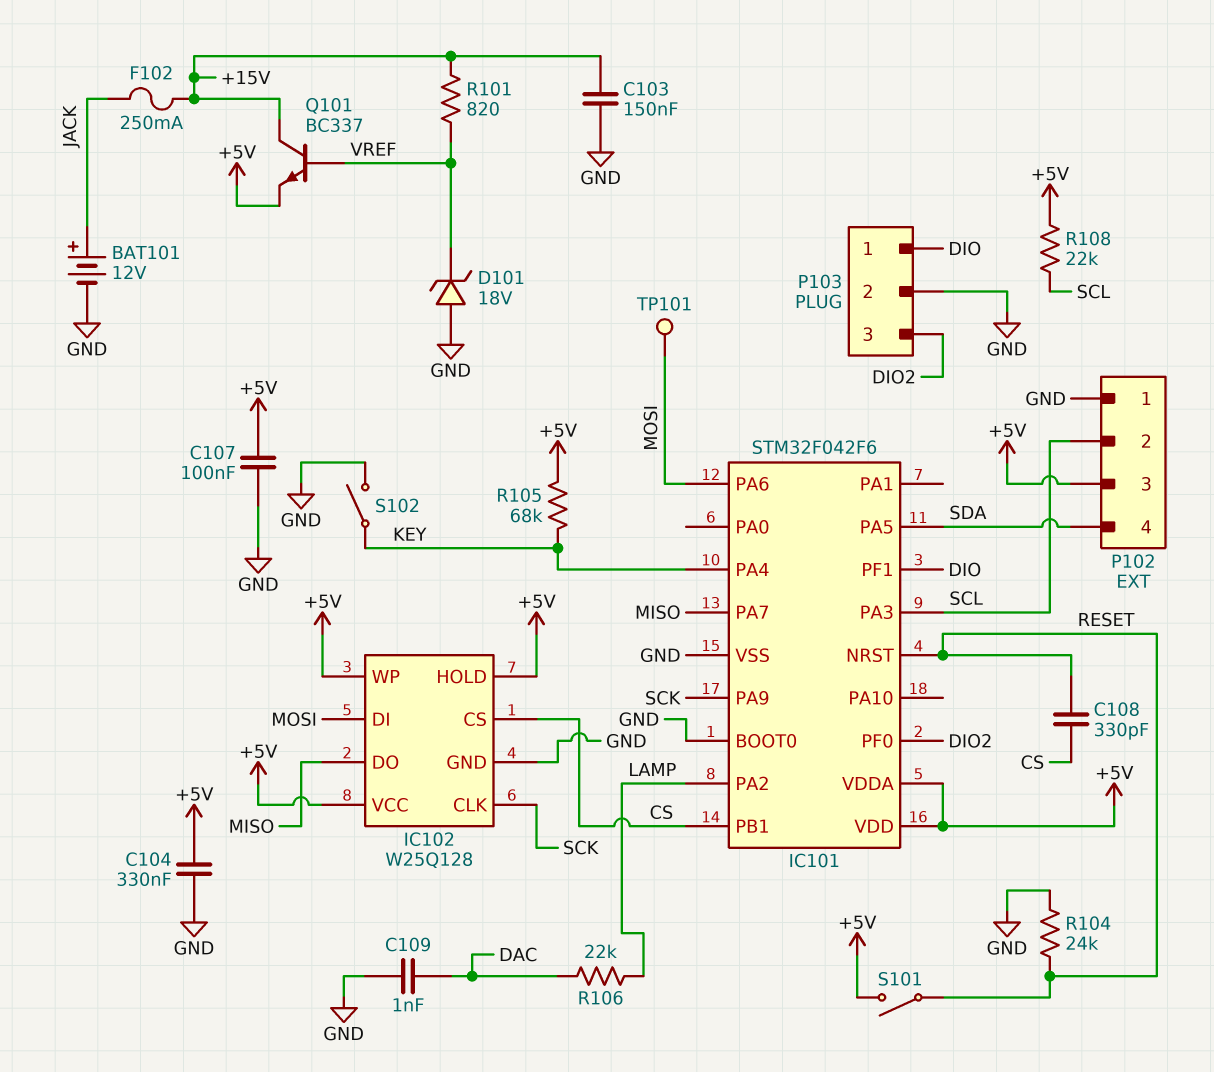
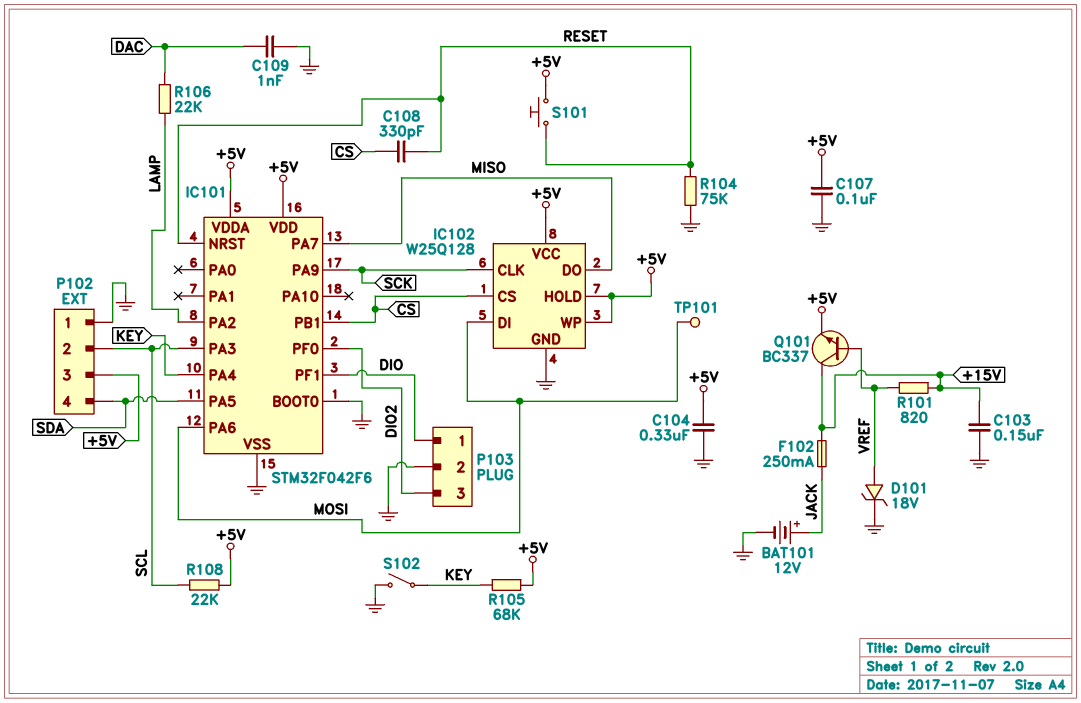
D101: zener 18V (A GND, K VREF) -> zener 18V (A VREF, K GND)
R104: 24k (GND, RESET) -> 75k (GND, RESET)
S101: switch (+5V, RESET) -> button (+5V, RESET)

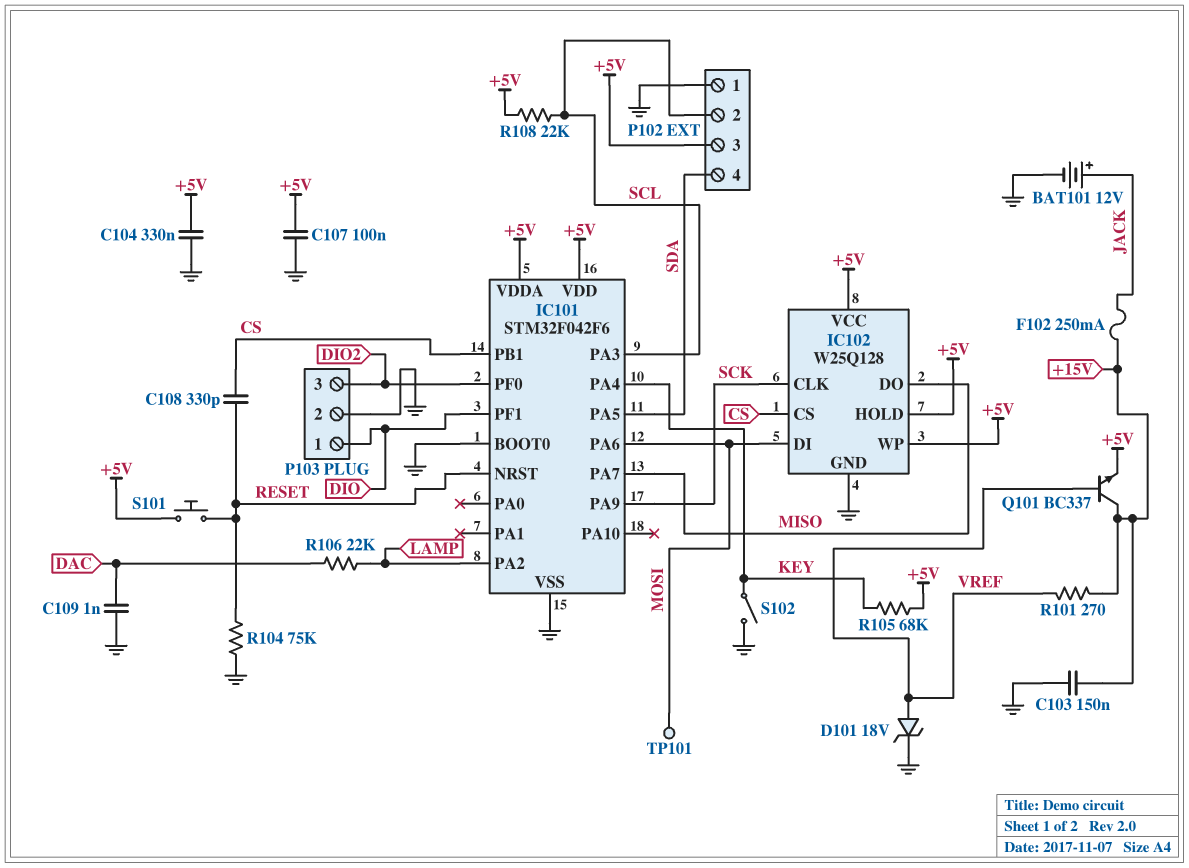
R101: 820 (+15V, VREF) -> 270 (+15V, VREF)

